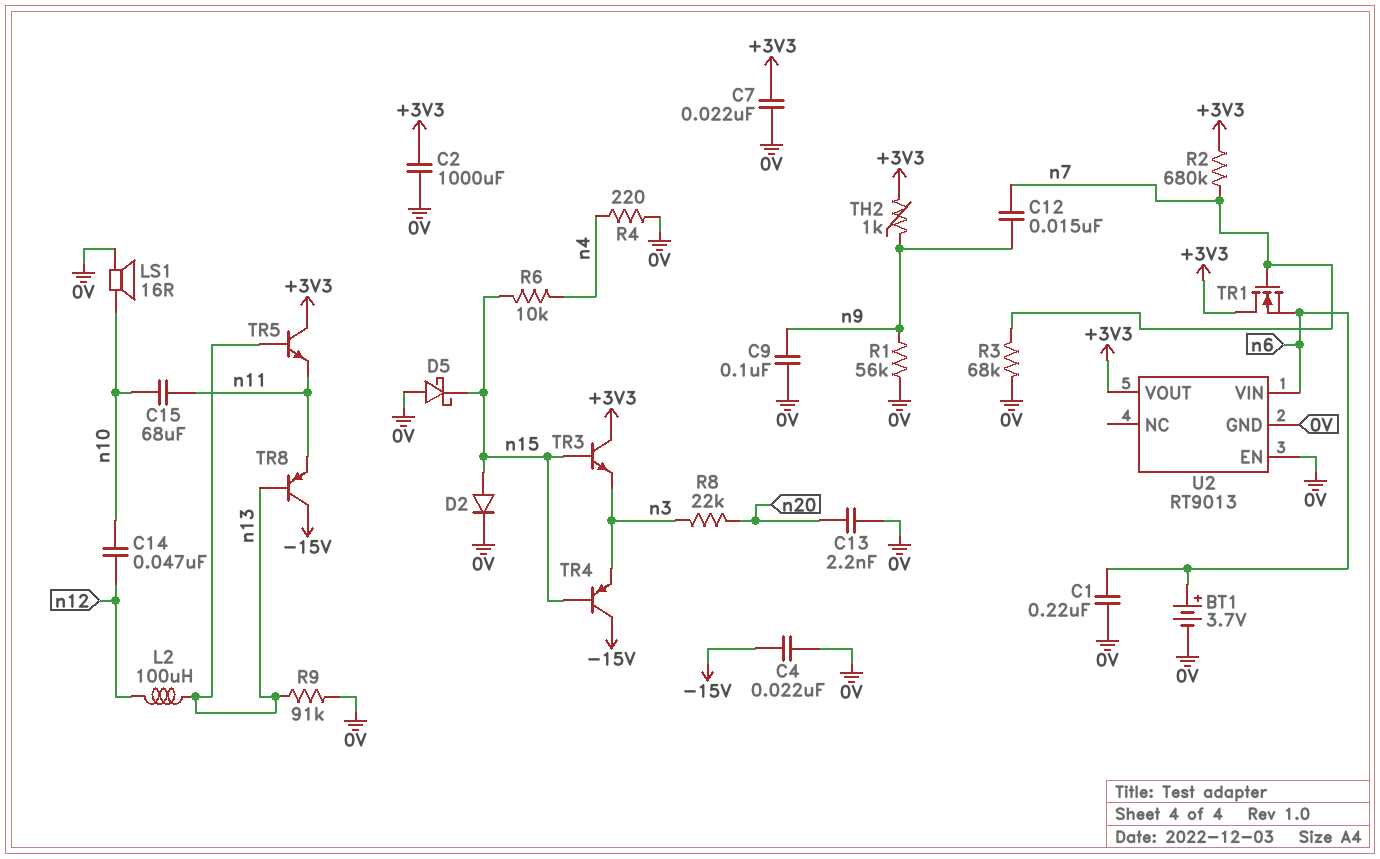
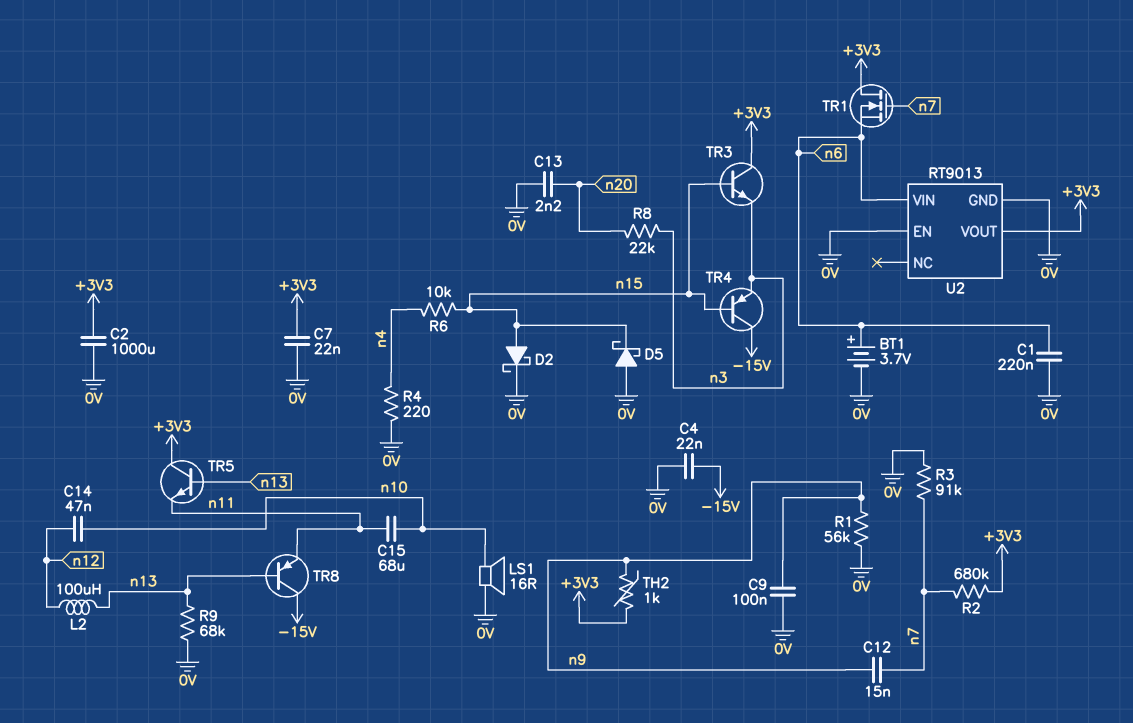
D2: diode (A n15, K 0V) -> schottky (A n15, K 0V)
R3: 68k (0V, n7) -> 91k (0V, n7)
R9: 91k (0V, n13) -> 68k (0V, n13)

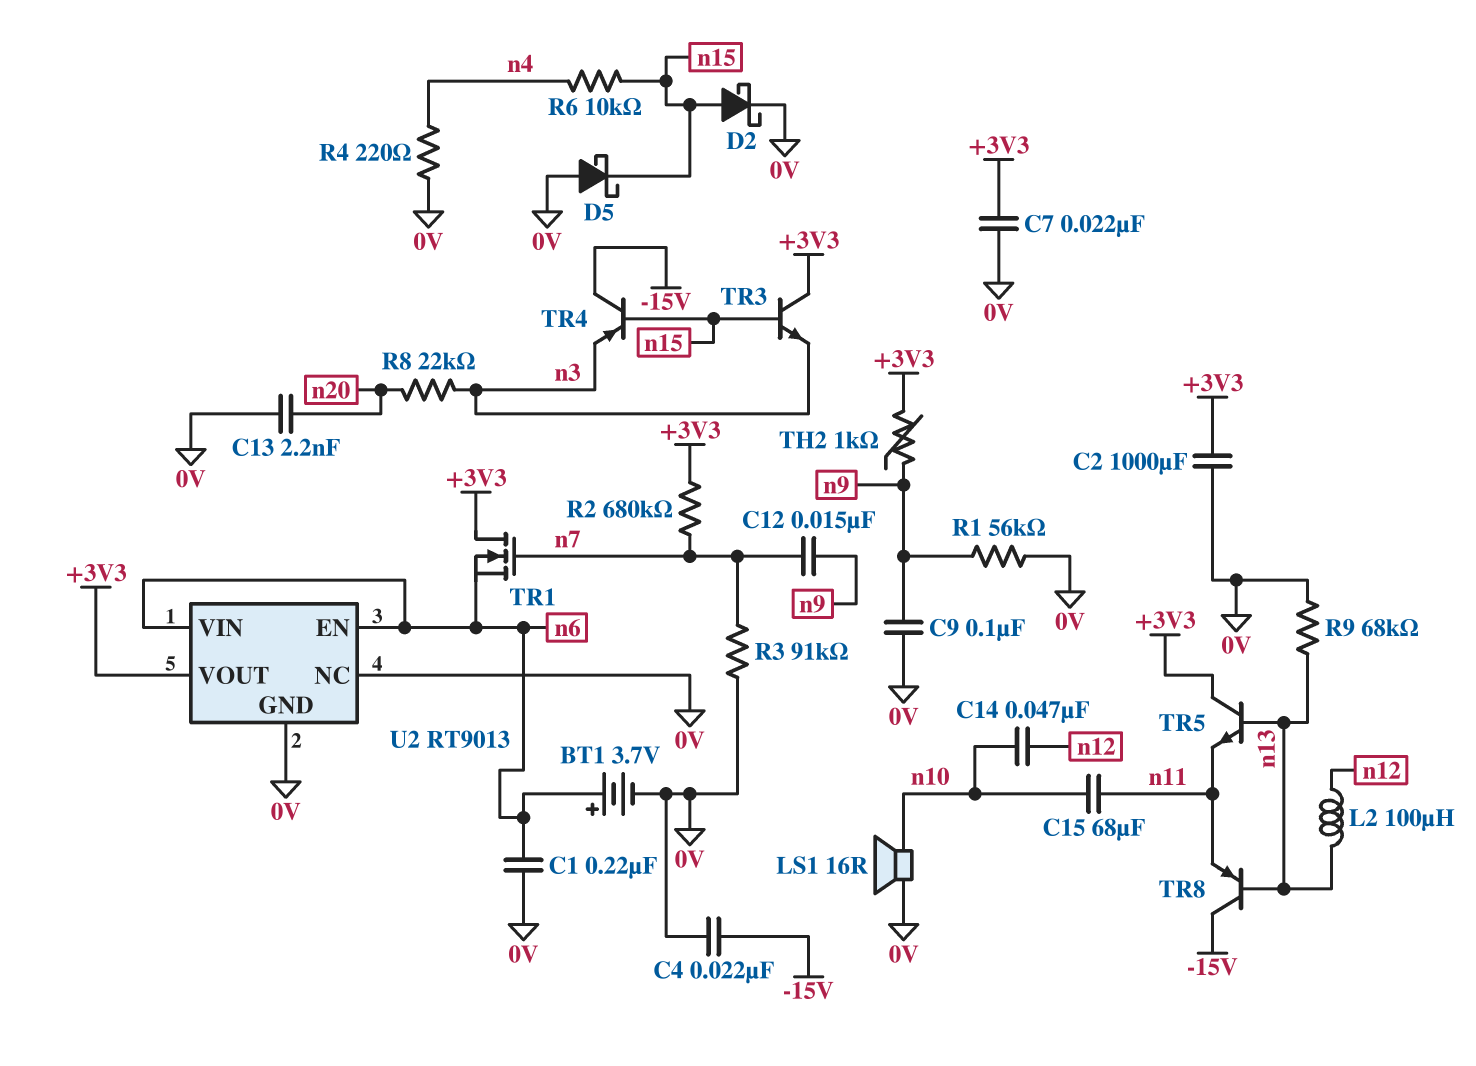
U2 pin EN: 0V -> n6
U2 pin NC: none -> 0V

